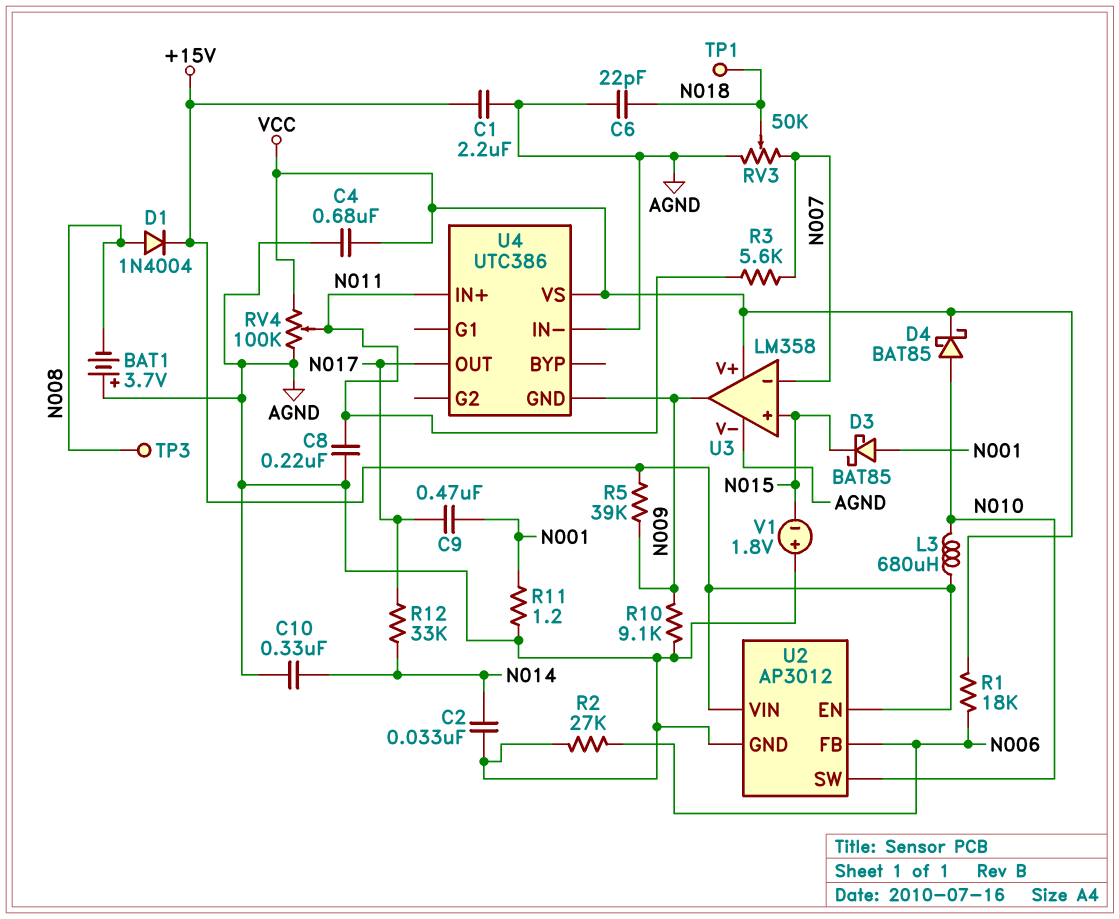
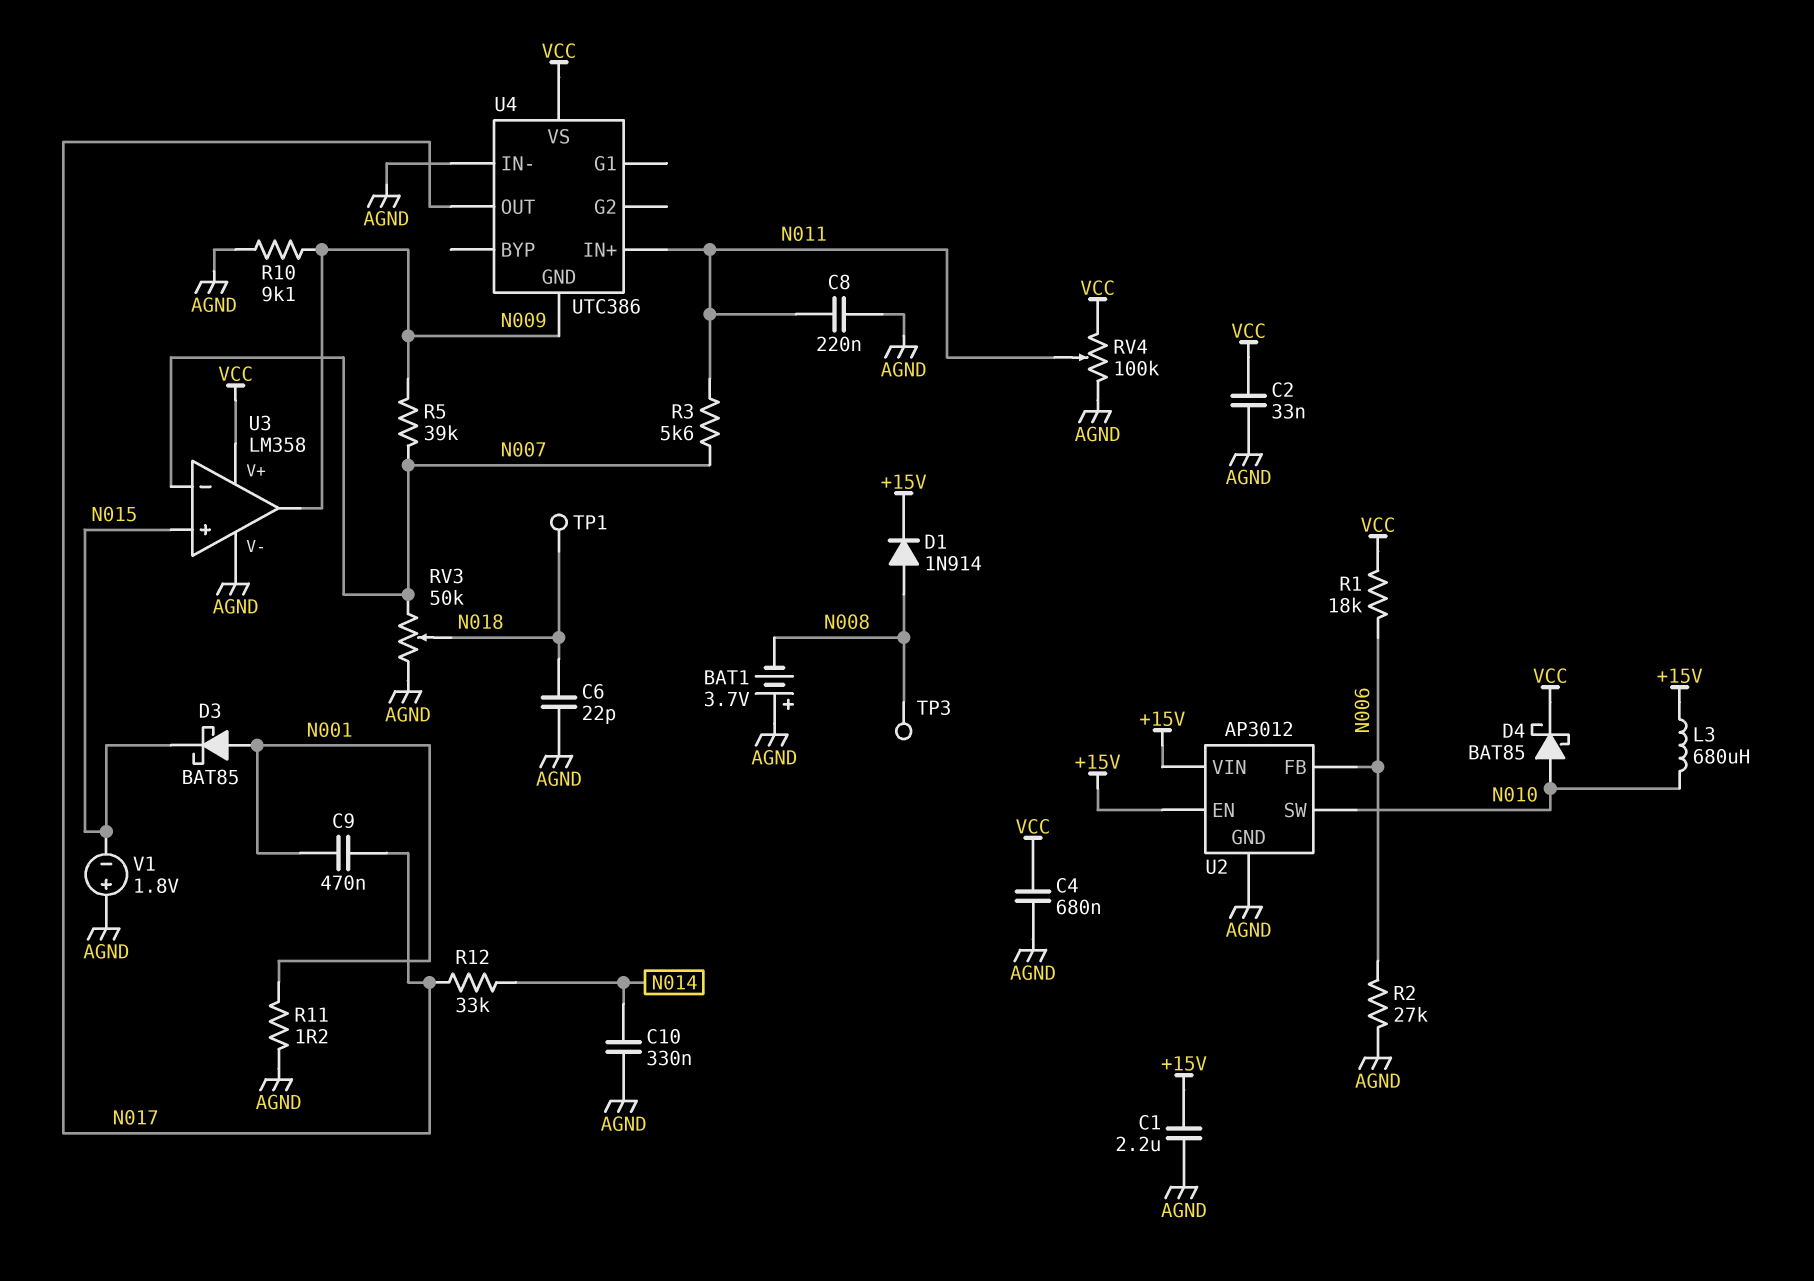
C2: 33nF (AGND, N014) -> 33nF (AGND, VCC)
D1: diode 1N4004 (A N008, K +15V) -> diode 1N914 (A N008, K +15V)
R5: 39k (+15V, N009) -> 39k (N007, N009)

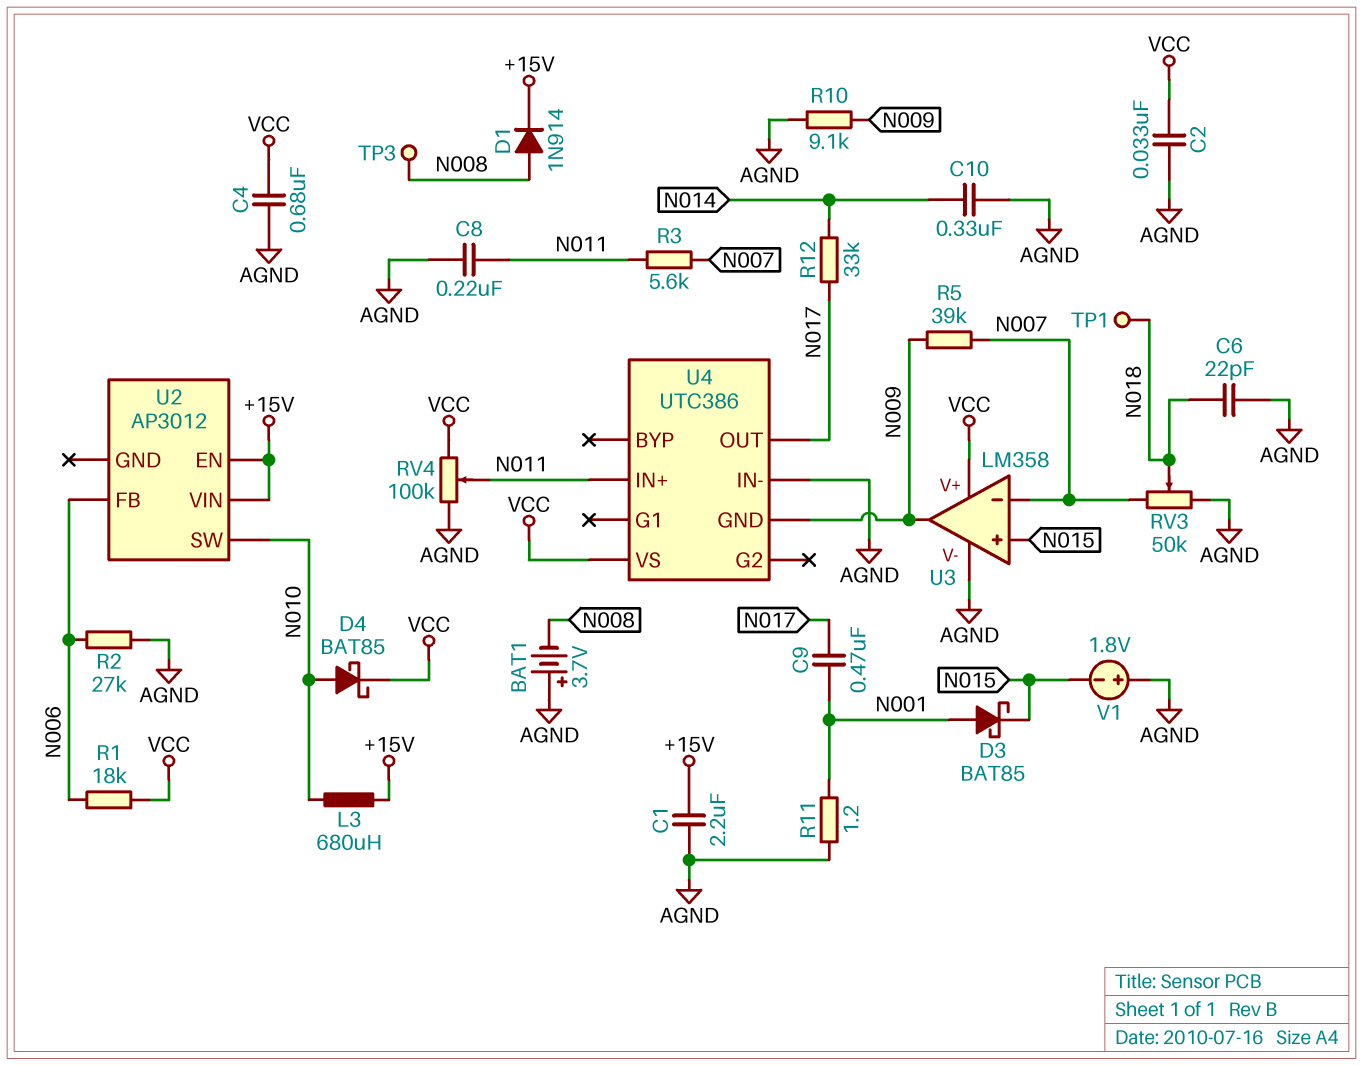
U2 pin GND: AGND -> none

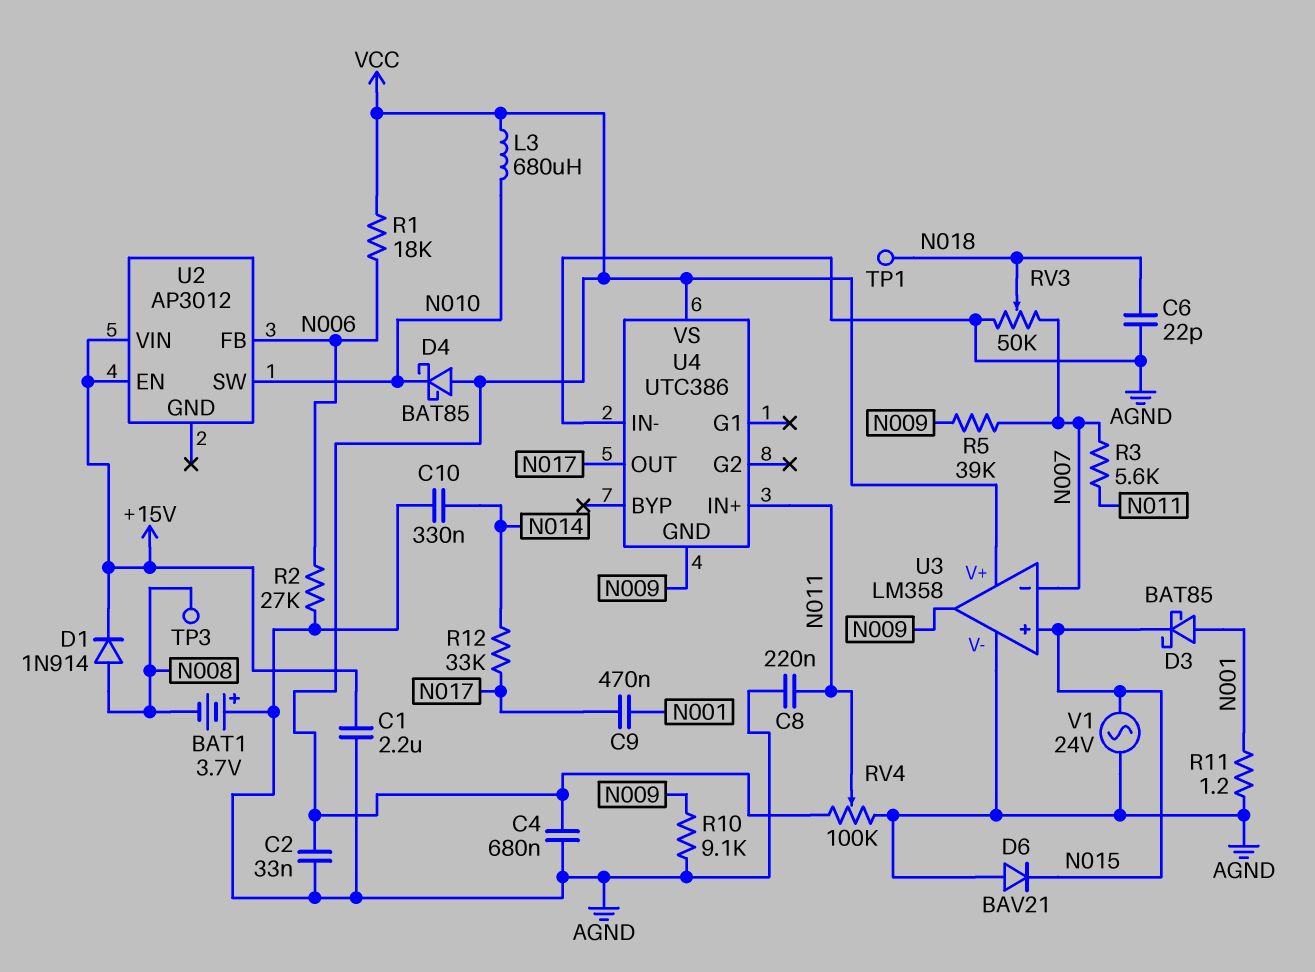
D4: schottky BAT85 (A N010, K VCC) -> schottky BAT85 (A VCC, K N010)
D6: none -> diode BAV21 (A AGND, K N015)
L3: 680uH (+15V, N010) -> 680uH (N010, VCC)
V1: 1.8V (plus AGND, minus N015) -> AC 24V (AGND, N015)

